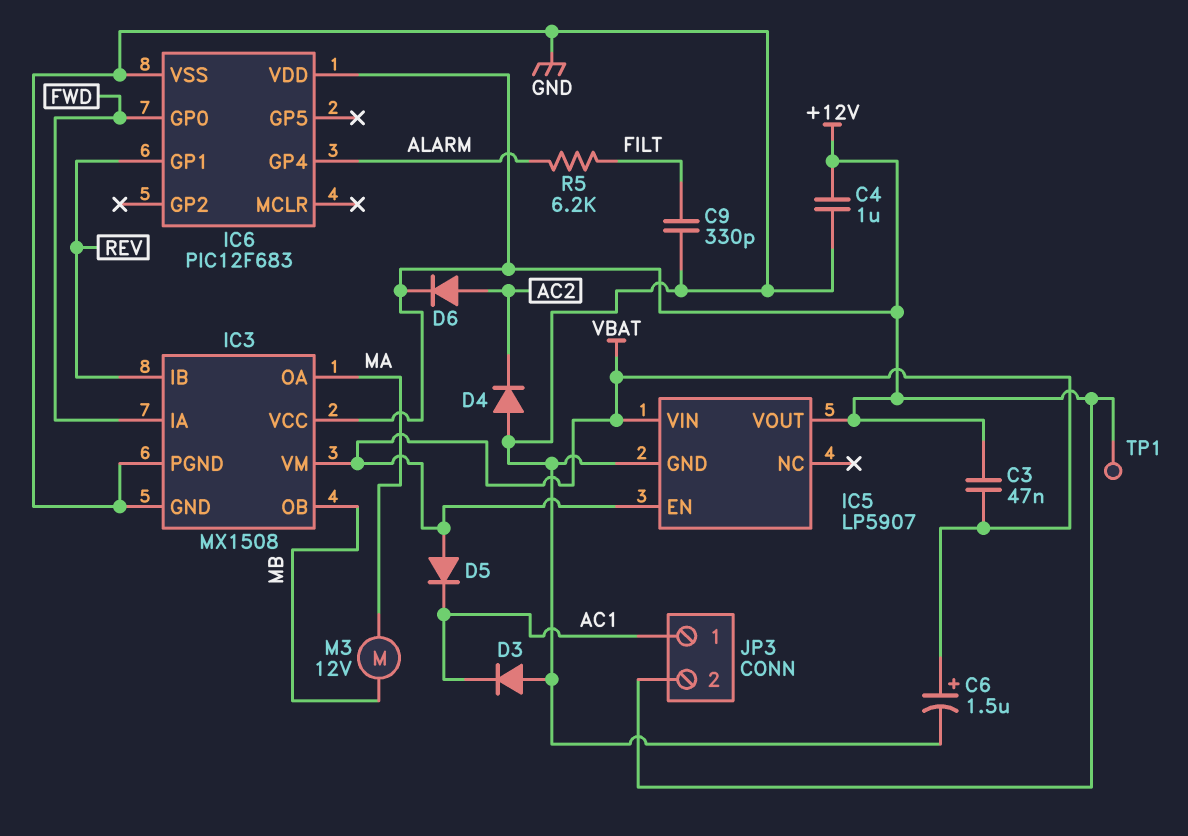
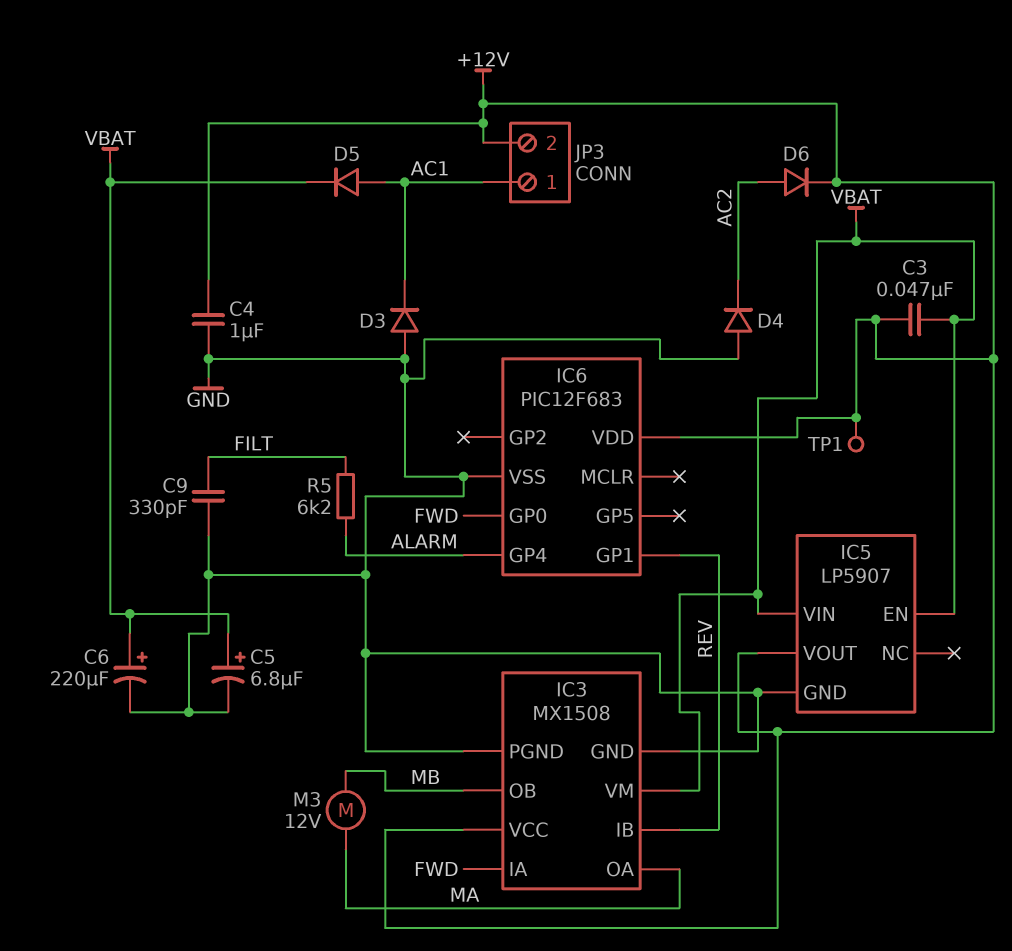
C5: none -> 6.8uF (plus VBAT, minus GND)
C6: 1.5uF (plus VBAT, minus GND) -> 220uF (plus VBAT, minus GND)
D5: diode (A VBAT, K AC1) -> diode (A AC1, K VBAT)

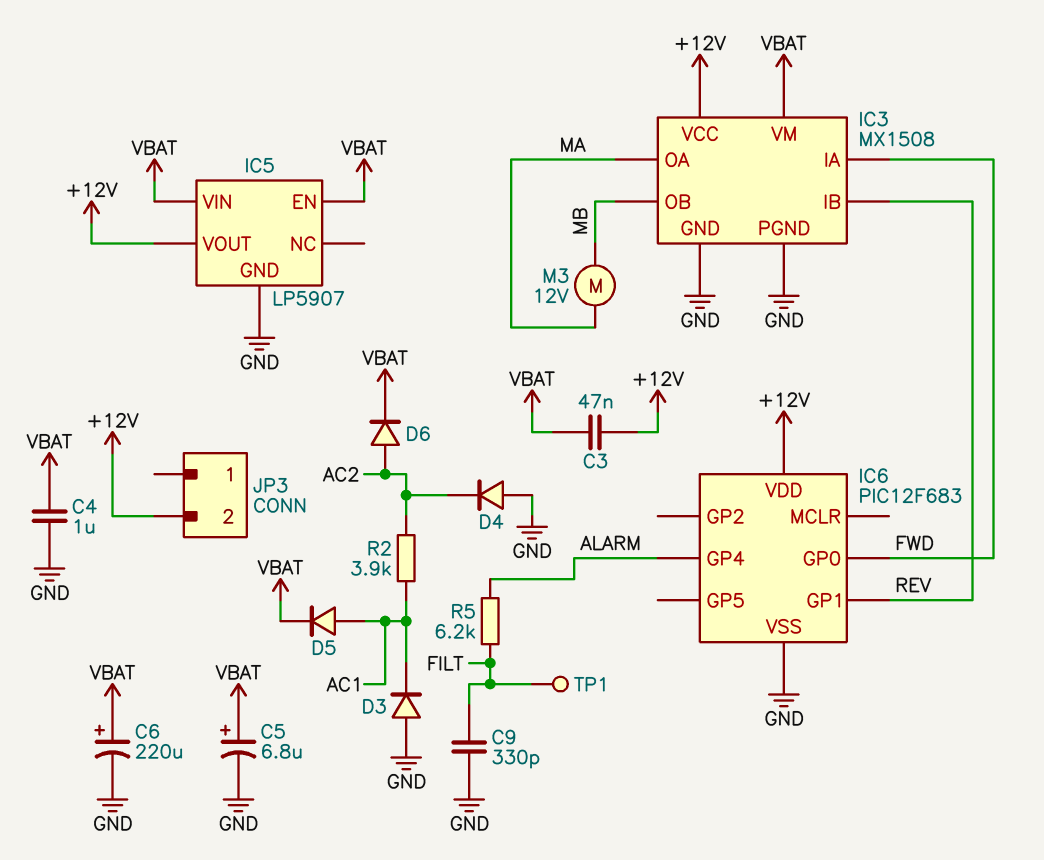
C4: 1uF (+12V, GND) -> 1uF (GND, VBAT)
D6: diode (A AC2, K +12V) -> diode (A AC2, K VBAT)
JP3 pin 1: AC1 -> none
R2: none -> 3.9k (AC1, AC2)
TP1: test point (+12V) -> test point (FILT)

